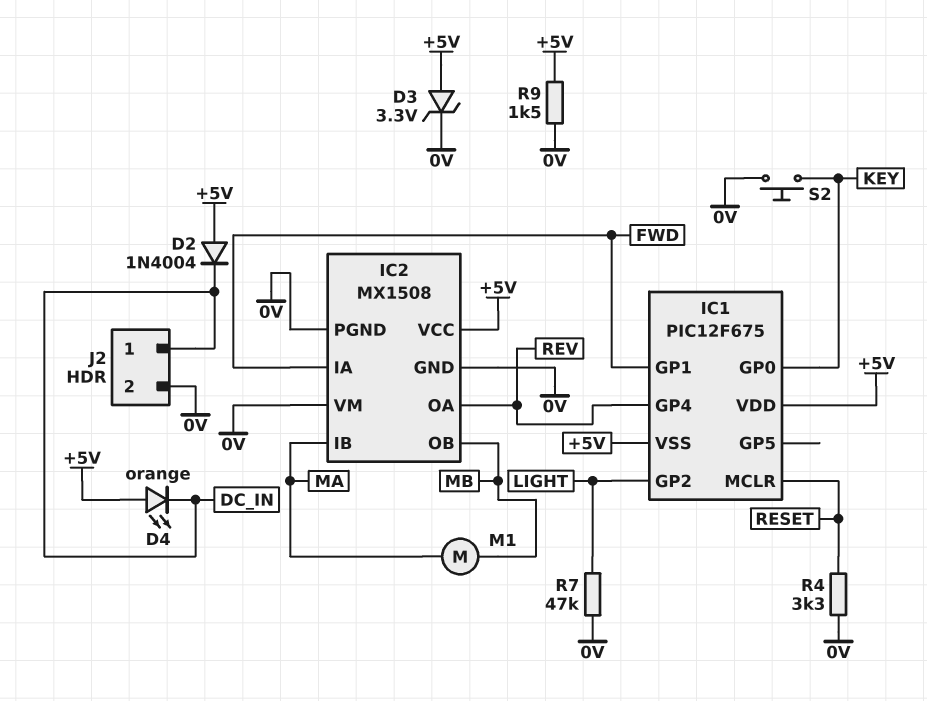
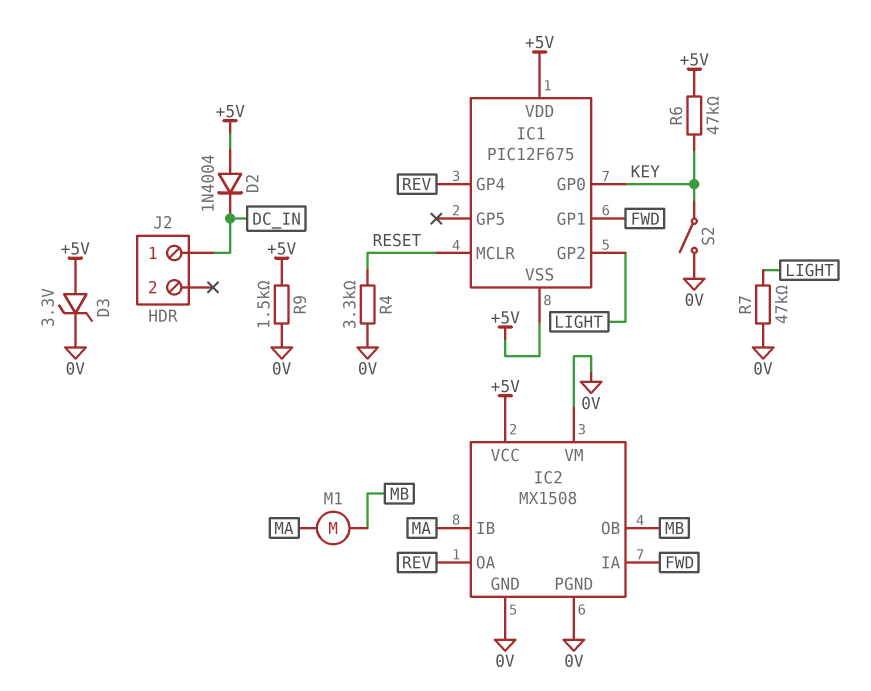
D4: LED orange (A +5V, K DC_IN) -> none
J2 pin 2: 0V -> none
R6: none -> 47k (+5V, KEY)
S2: button (0V, KEY) -> switch (0V, KEY)

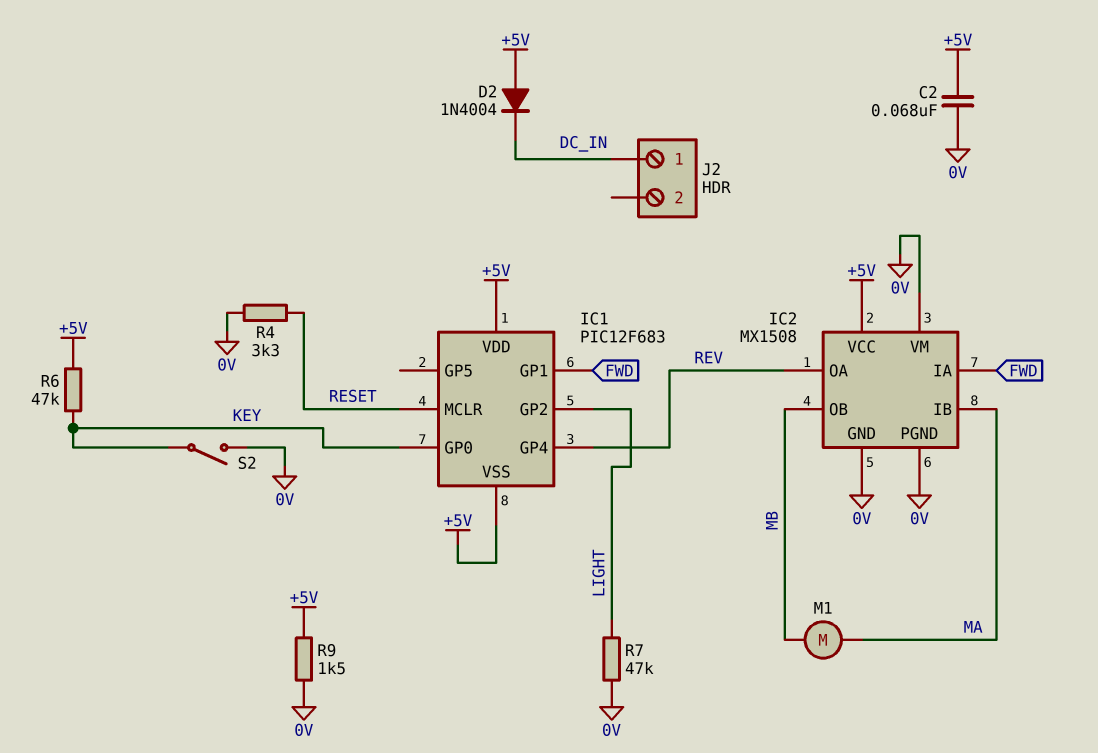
C2: none -> 68nF (+5V, 0V)
D3: zener 3.3V (A +5V, K 0V) -> none
IC1: PIC12F675 -> PIC12F683

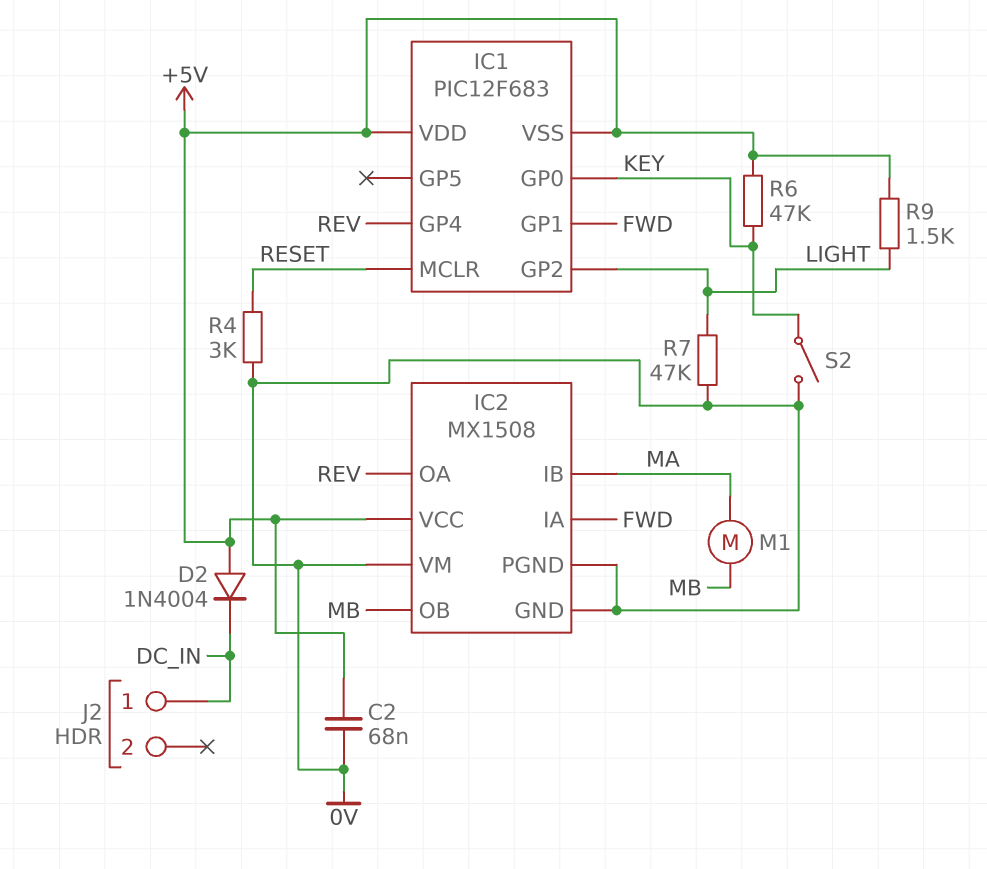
R4: 3.3k (0V, RESET) -> 3k (0V, RESET)
R9: 1.5k (+5V, 0V) -> 1.5k (+5V, LIGHT)

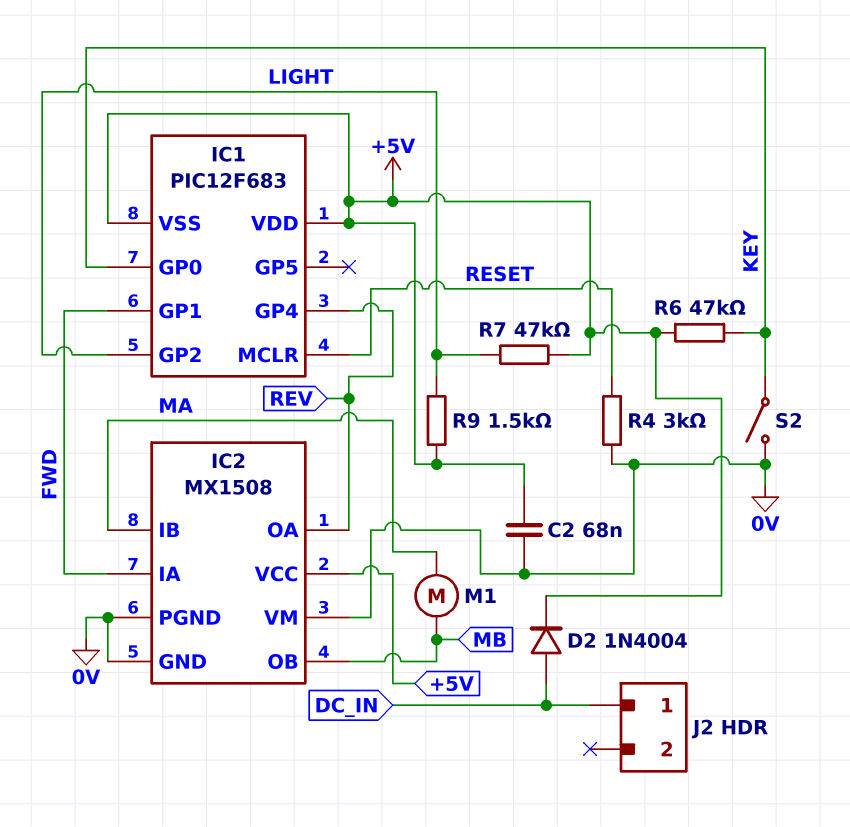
D2: diode 1N4004 (A +5V, K DC_IN) -> diode 1N4004 (A DC_IN, K +5V)
R7: 47k (0V, LIGHT) -> 47k (+5V, LIGHT)

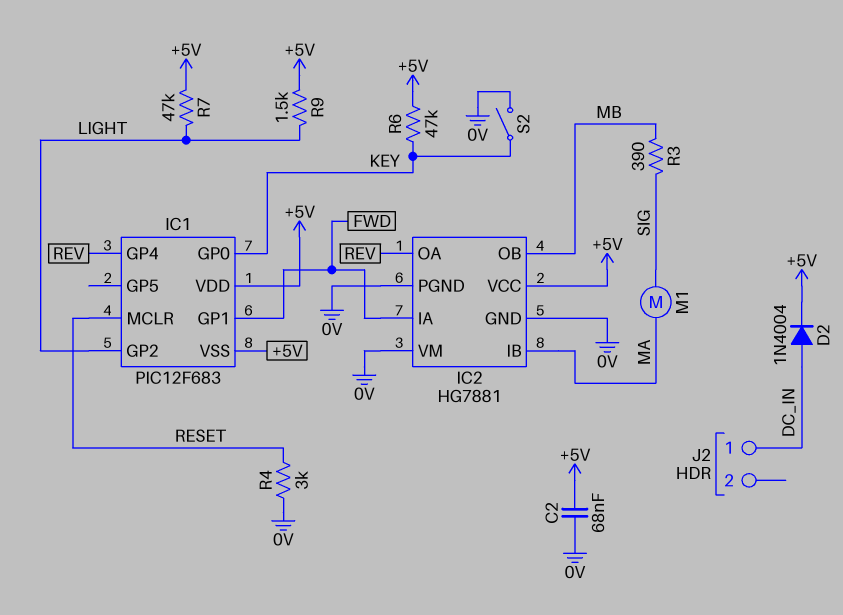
IC2: MX1508 -> HG7881
M1: motor (MA, MB) -> motor (MA, SIG)
R3: none -> 390 (MB, SIG)

